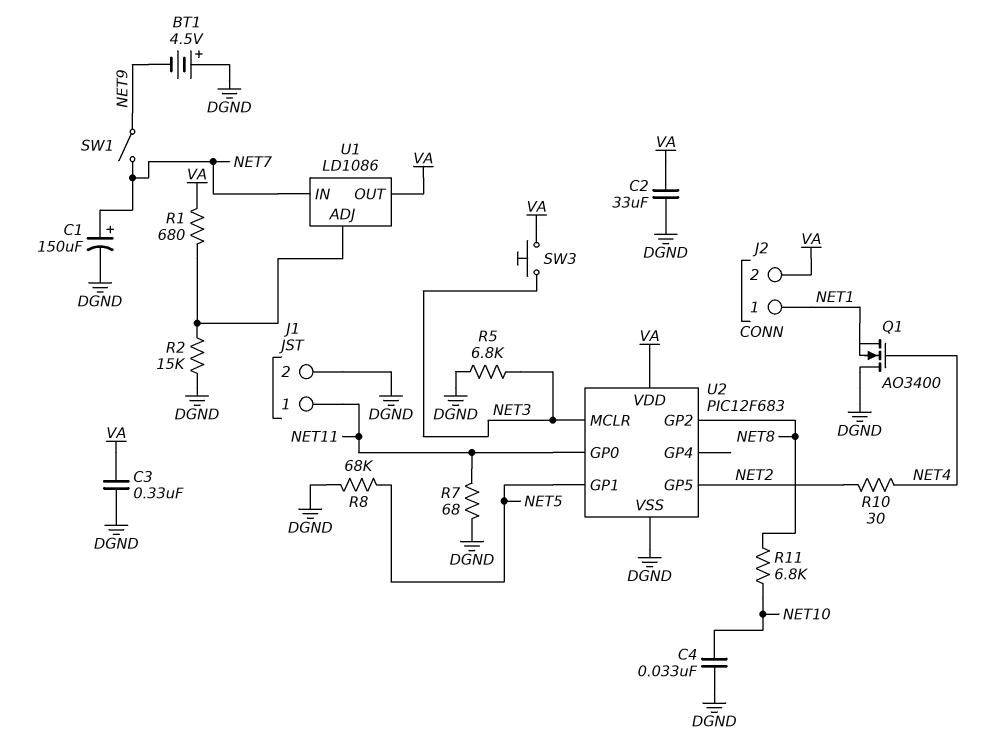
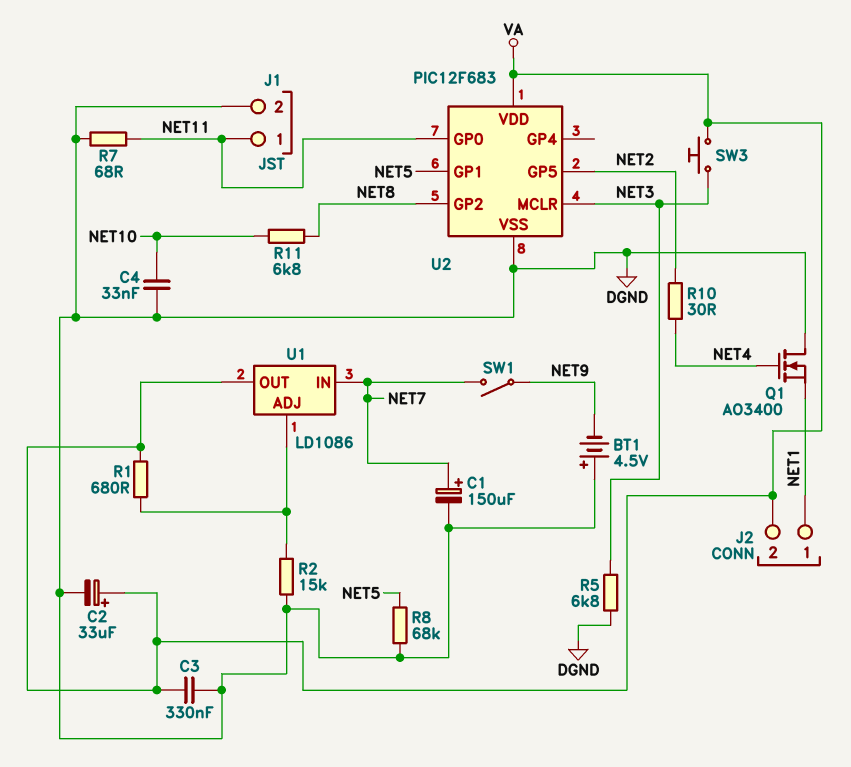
C2: 33uF (DGND, VA) -> 33uF (plus VA, minus DGND)

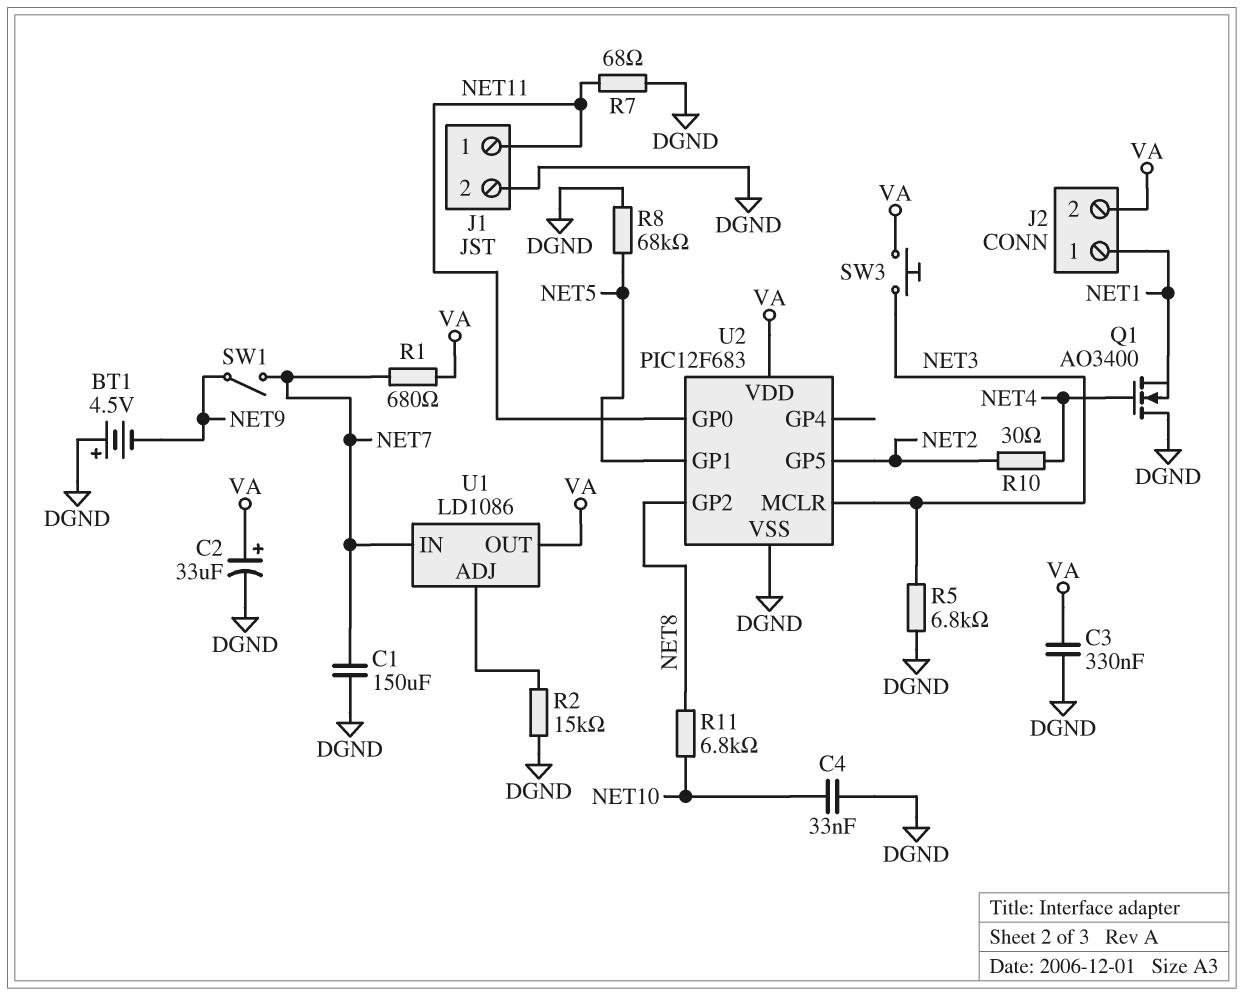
C1: 150uF (plus NET7, minus DGND) -> 150uF (DGND, NET7)
R1: 680 (U1/ADJ, VA) -> 680 (NET7, VA)

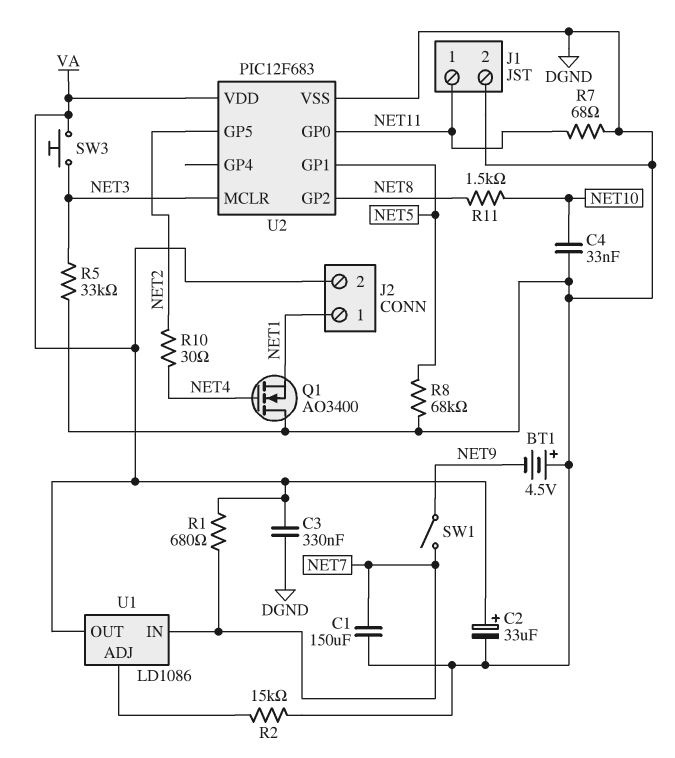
R5: 6.8k (DGND, NET3) -> 33k (DGND, NET3)
R11: 6.8k (NET8, NET10) -> 1.5k (NET8, NET10)

